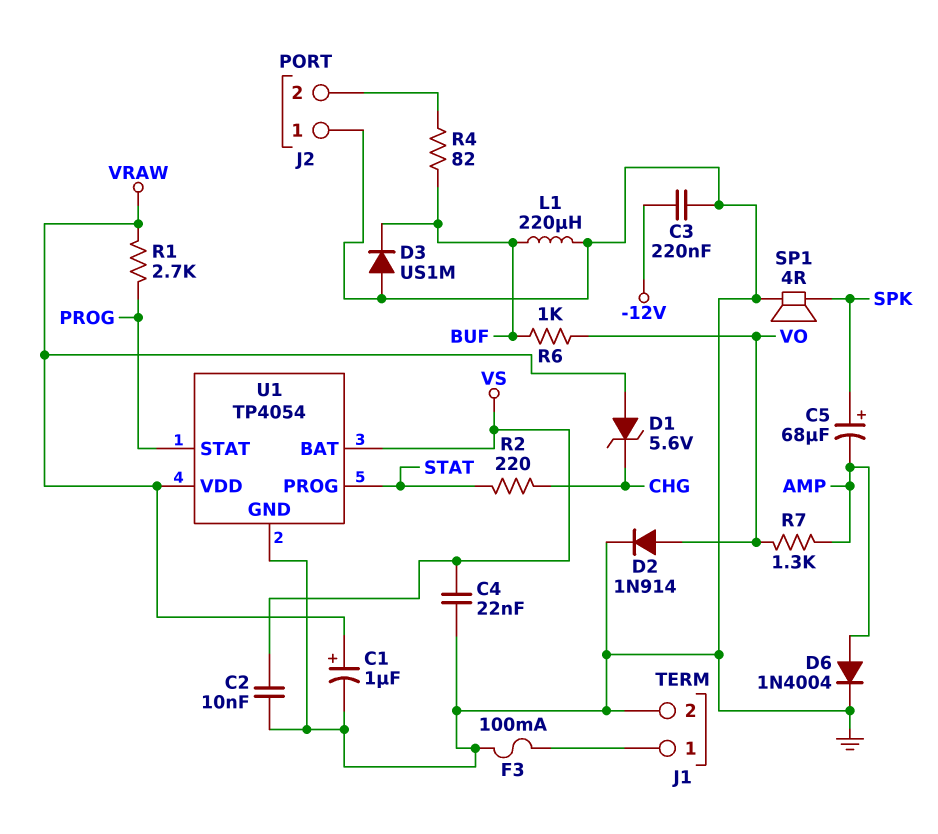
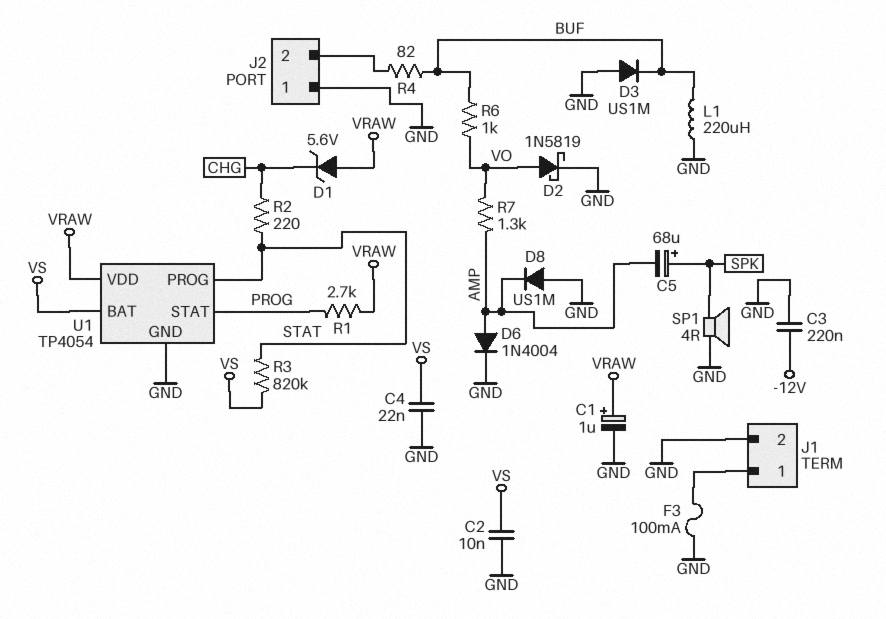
D2: diode 1N914 (A VO, K GND) -> schottky 1N5819 (A VO, K GND)
D8: none -> diode US1M (A GND, K AMP)
R3: none -> 820k (STAT, VS)

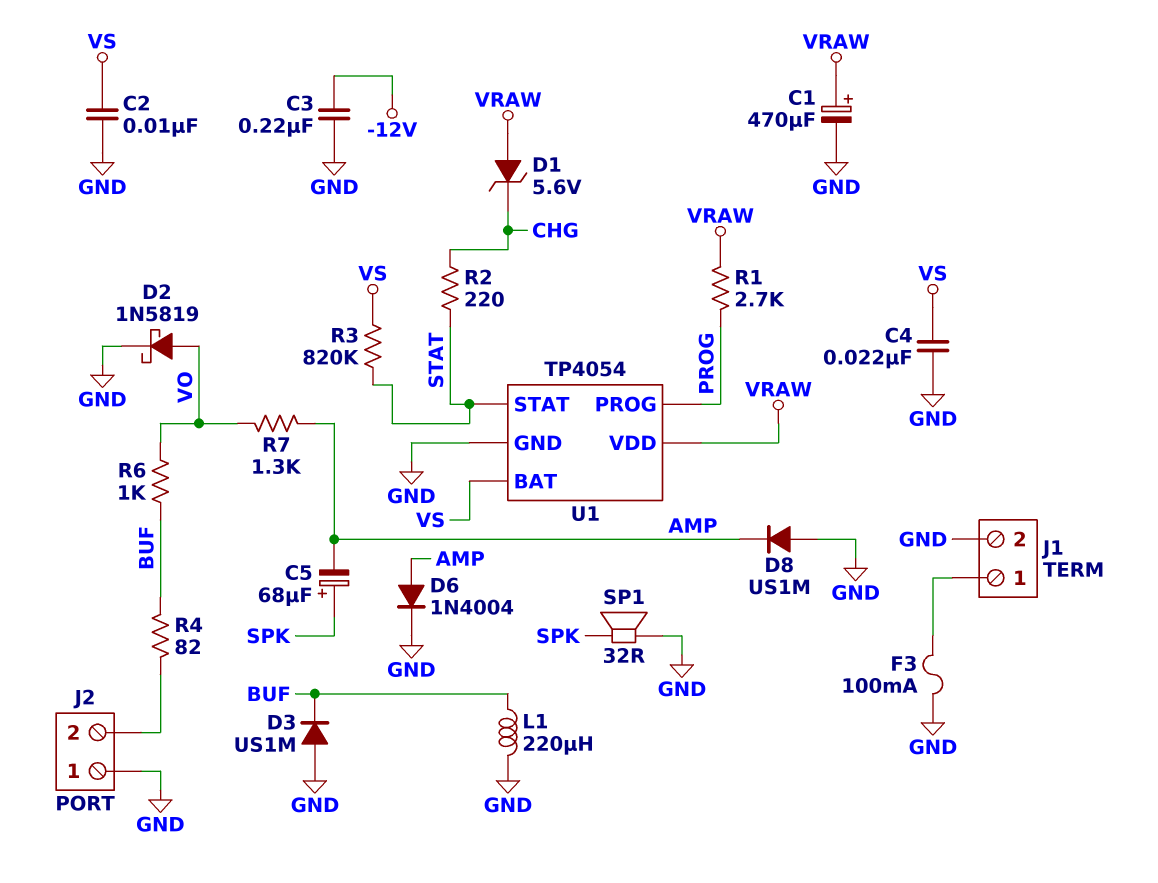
C1: 1uF (plus VRAW, minus GND) -> 470uF (plus VRAW, minus GND)
SP1: speaker 4R (GND, SPK) -> speaker 32R (GND, SPK)
U1 pin PROG: STAT -> PROG
U1 pin STAT: PROG -> STAT

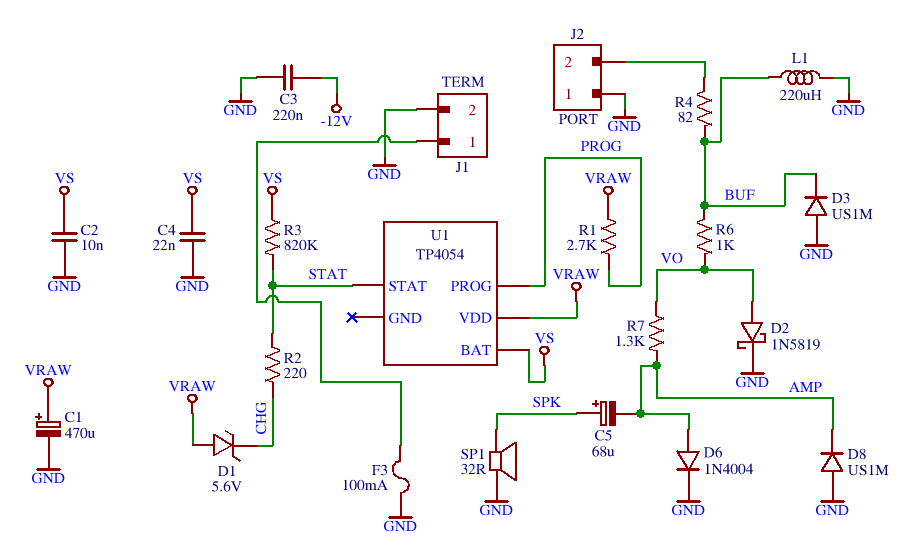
U1 pin GND: GND -> none

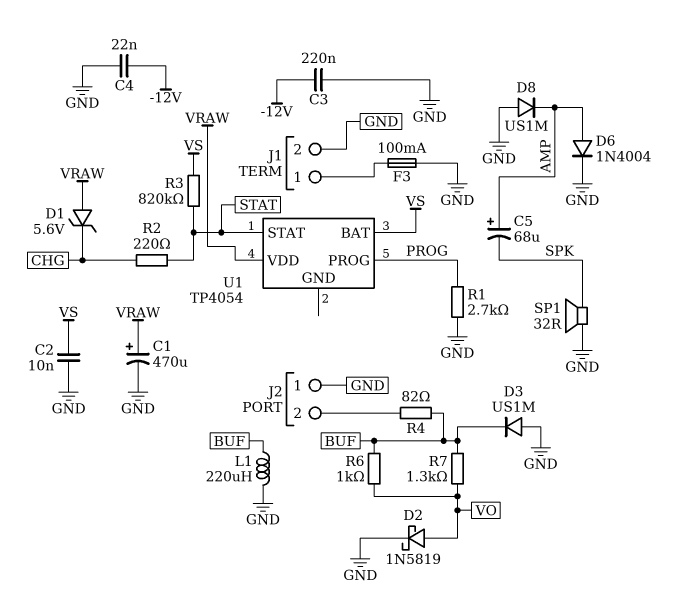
C4: 22nF (GND, VS) -> 22nF (-12V, GND)
C5: 68uF (plus SPK, minus AMP) -> 68uF (plus AMP, minus SPK)
R1: 2.7k (PROG, VRAW) -> 2.7k (GND, PROG)
R7: 1.3k (AMP, VO) -> 1.3k (BUF, VO)

